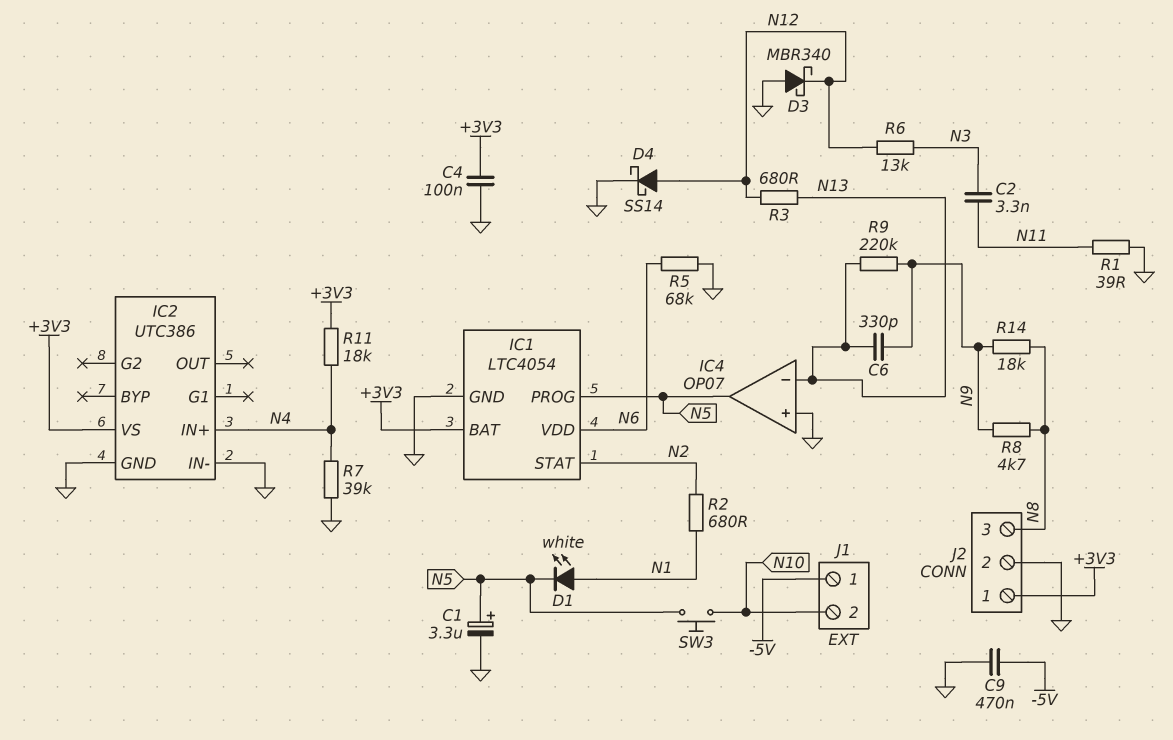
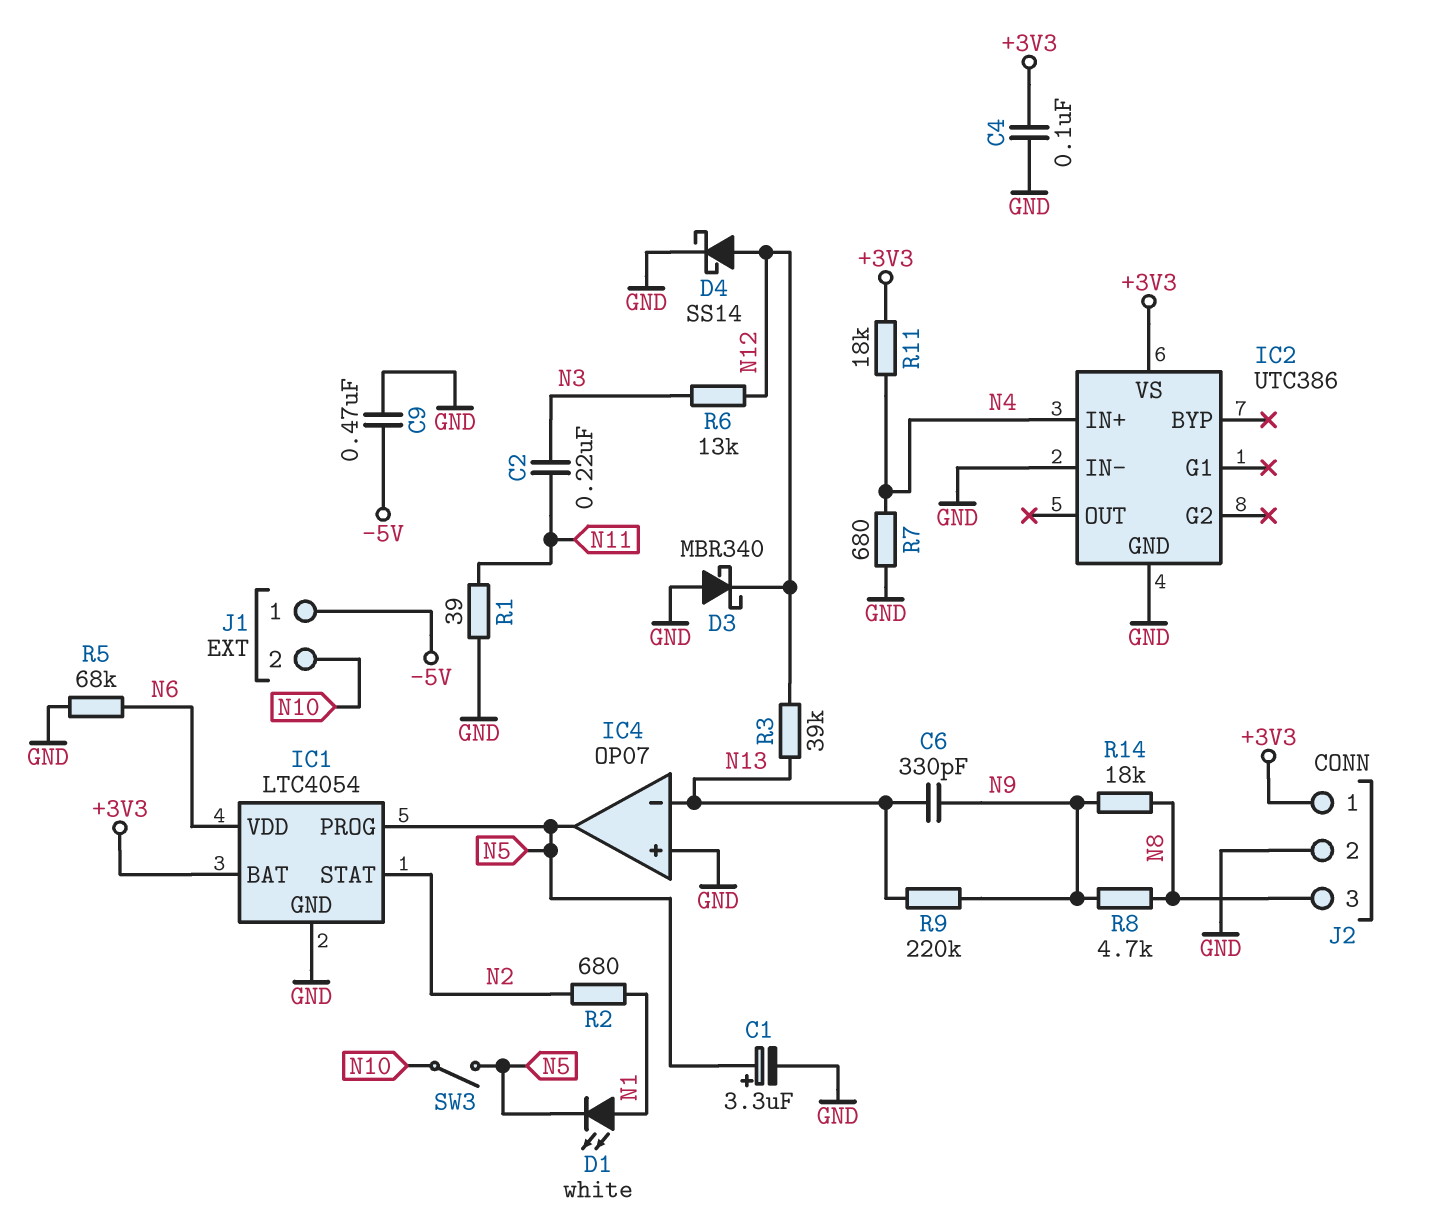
C2: 3.3nF (N3, N11) -> 220nF (N3, N11)
R3: 680 (N12, N13) -> 39k (N12, N13)
R7: 39k (GND, N4) -> 680 (GND, N4)
SW3: button (N5, N10) -> switch (N5, N10)

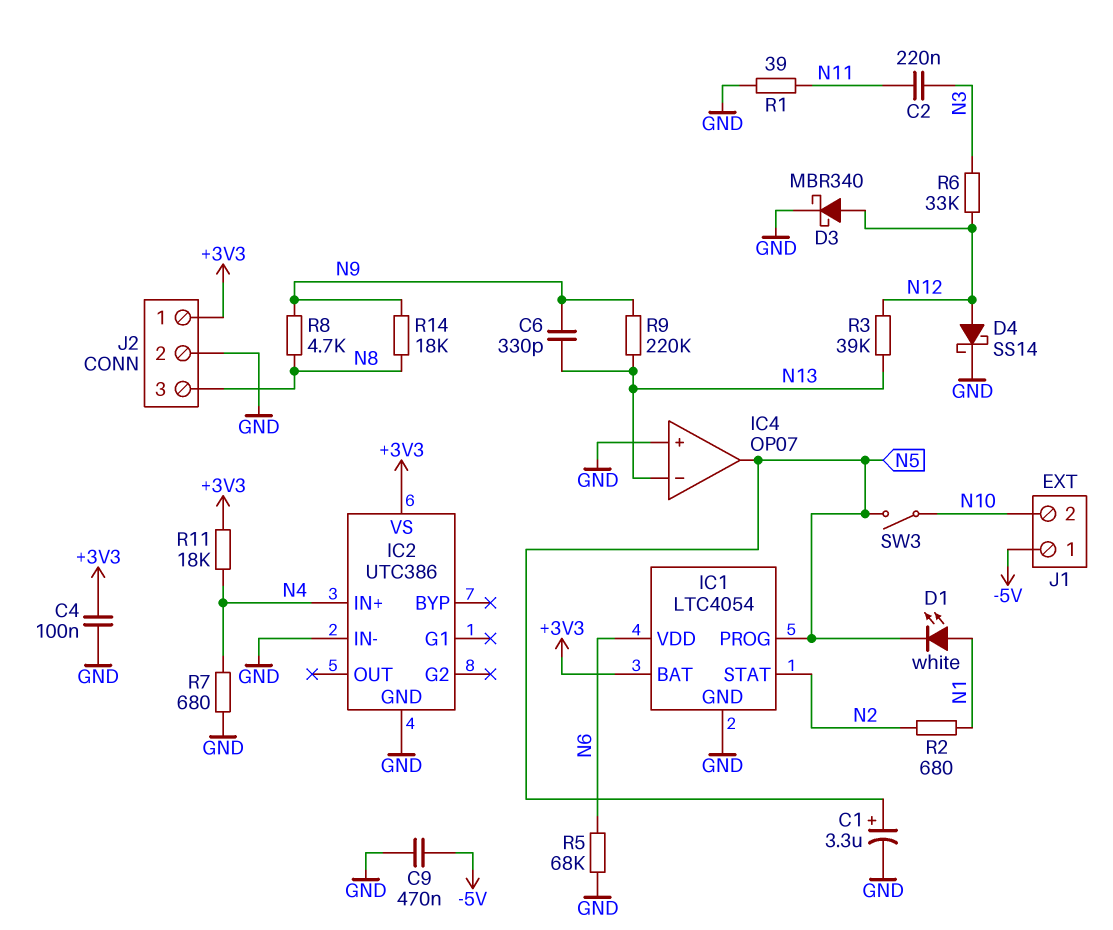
D3: schottky MBR340 (A GND, K N12) -> schottky MBR340 (A N12, K GND)
R6: 13k (N3, N12) -> 33k (N3, N12)

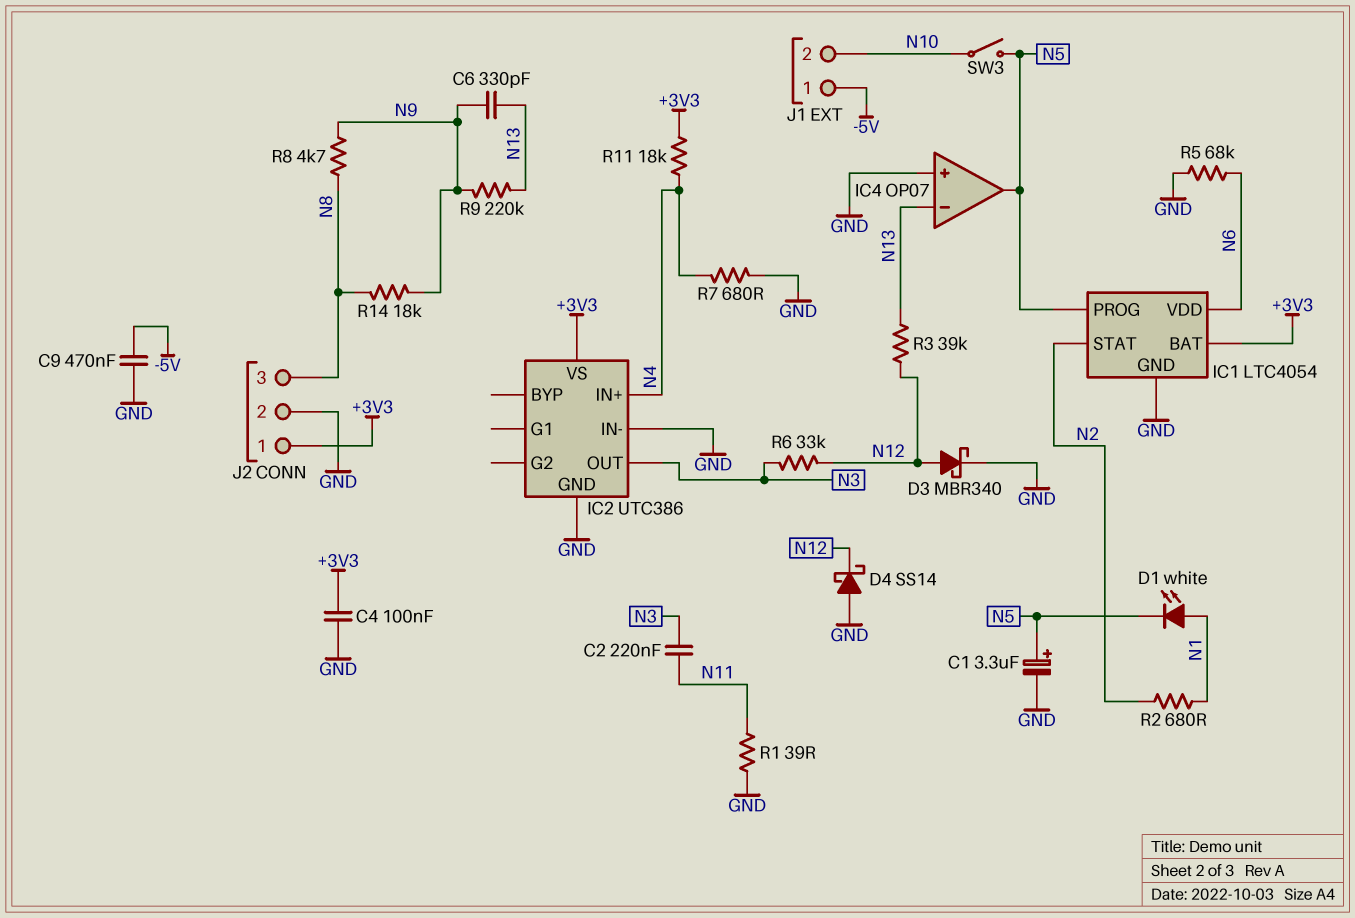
D4: schottky SS14 (A N12, K GND) -> schottky SS14 (A GND, K N12)
IC2 pin OUT: none -> N3

